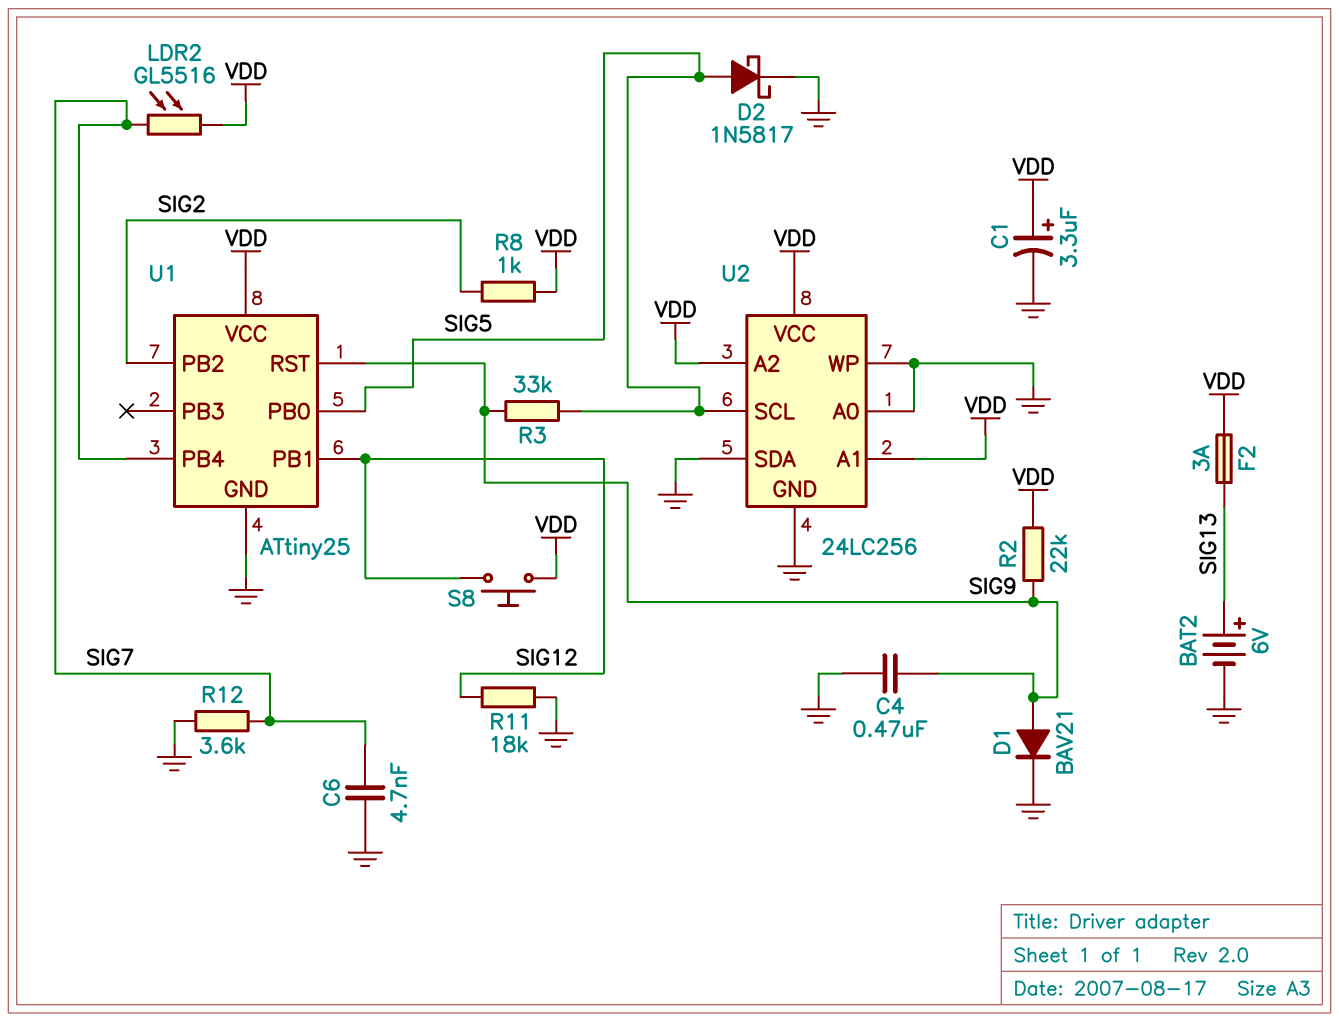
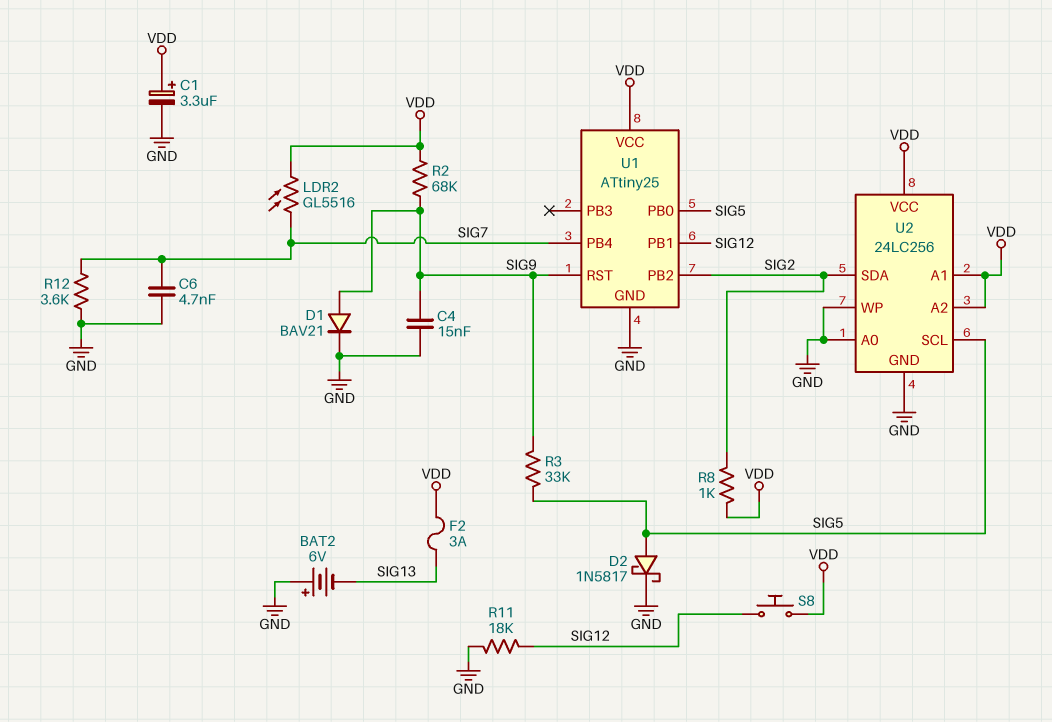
BAT2: 6V (plus SIG13, minus GND) -> 6V (plus GND, minus SIG13)
C4: 470nF (GND, SIG9) -> 15nF (GND, SIG9)
R2: 22k (SIG9, VDD) -> 68k (SIG9, VDD)
U2 pin SDA: GND -> SIG2

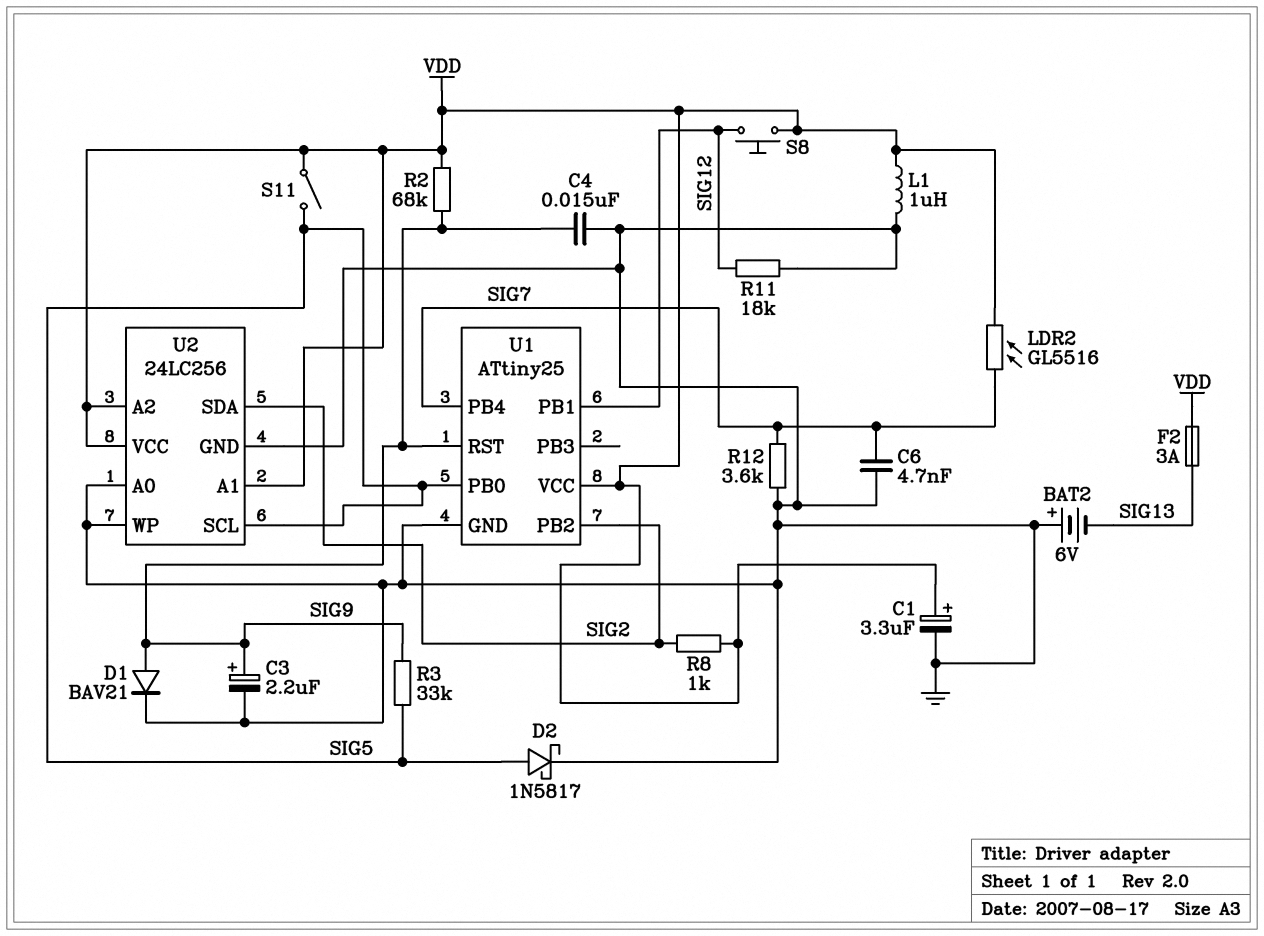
C3: none -> 2.2uF (plus SIG9, minus GND)
L1: none -> 1uH (GND, VDD)
S11: none -> switch (SIG5, VDD)

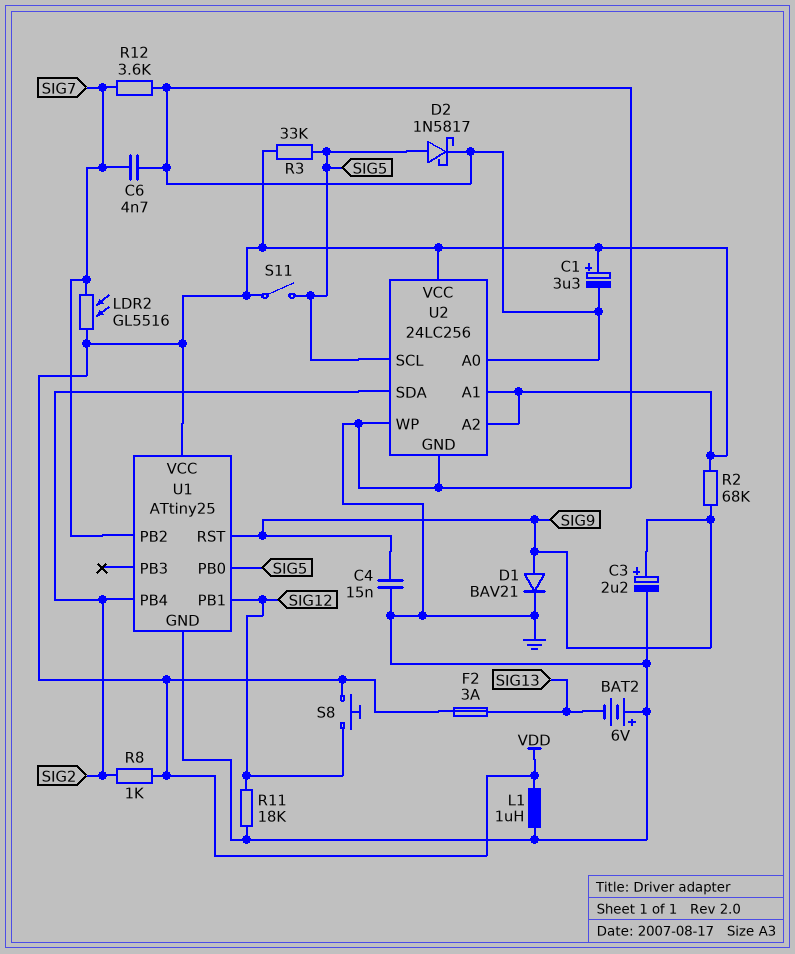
R3: 33k (SIG5, SIG9) -> 33k (SIG5, VDD)
U1 pin PB2: SIG2 -> SIG7
U1 pin PB4: SIG7 -> SIG2

